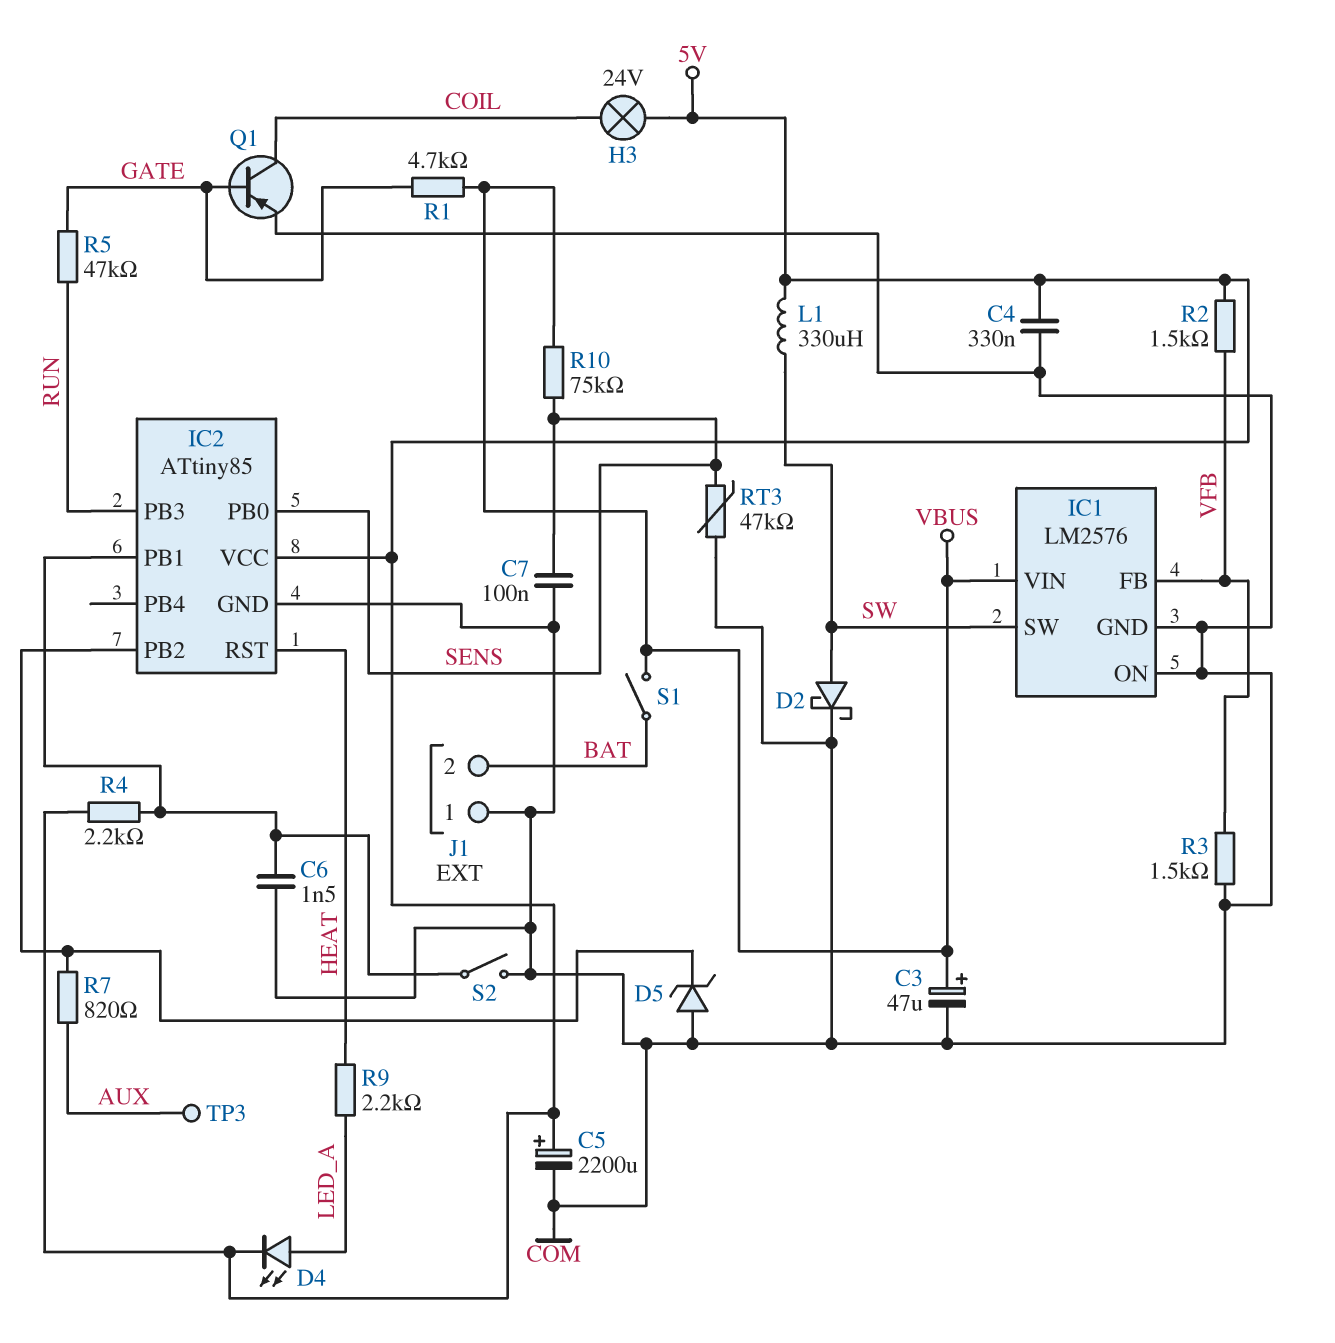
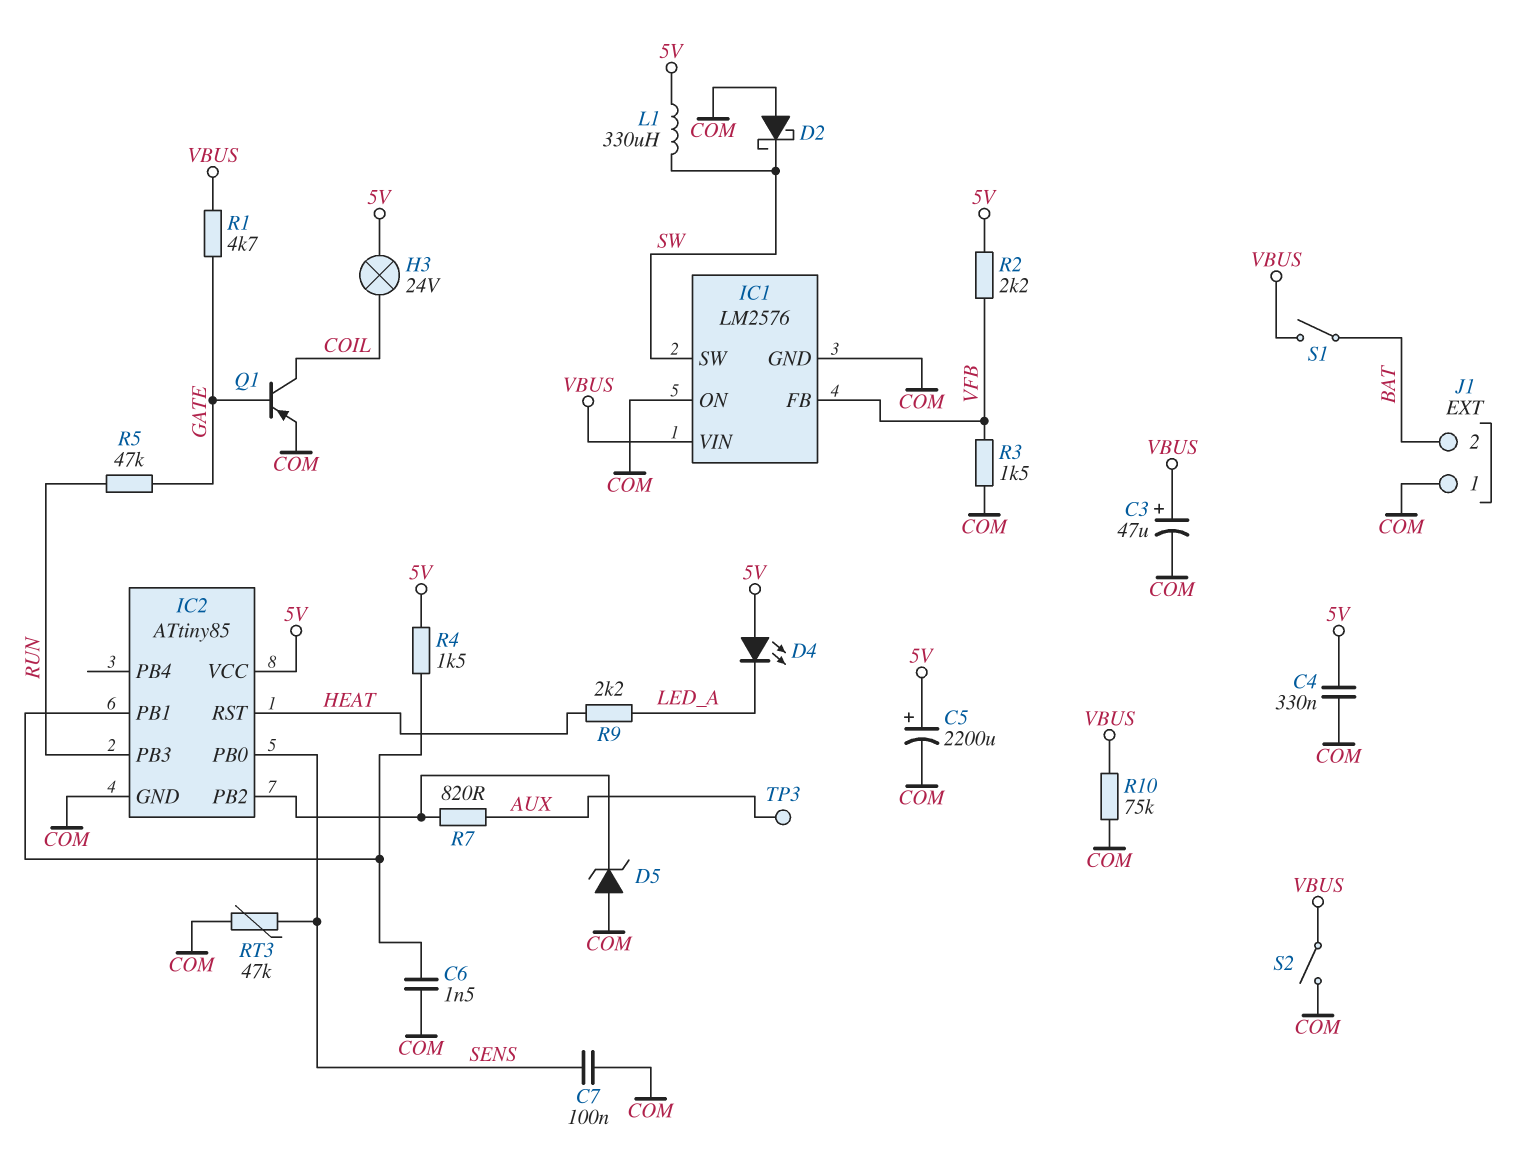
D2: schottky (A SW, K COM) -> schottky (A COM, K SW)
D4: LED (A LED_A, K 5V) -> LED (A 5V, K LED_A)
R2: 1.5k (5V, VFB) -> 2.2k (5V, VFB)
R4: 2.2k (5V, IC2/PB1) -> 1.5k (5V, IC2/PB1)
R10: 75k (SENS, VBUS) -> 75k (COM, VBUS)
S2: switch (COM, IC2/PB1) -> switch (COM, VBUS)

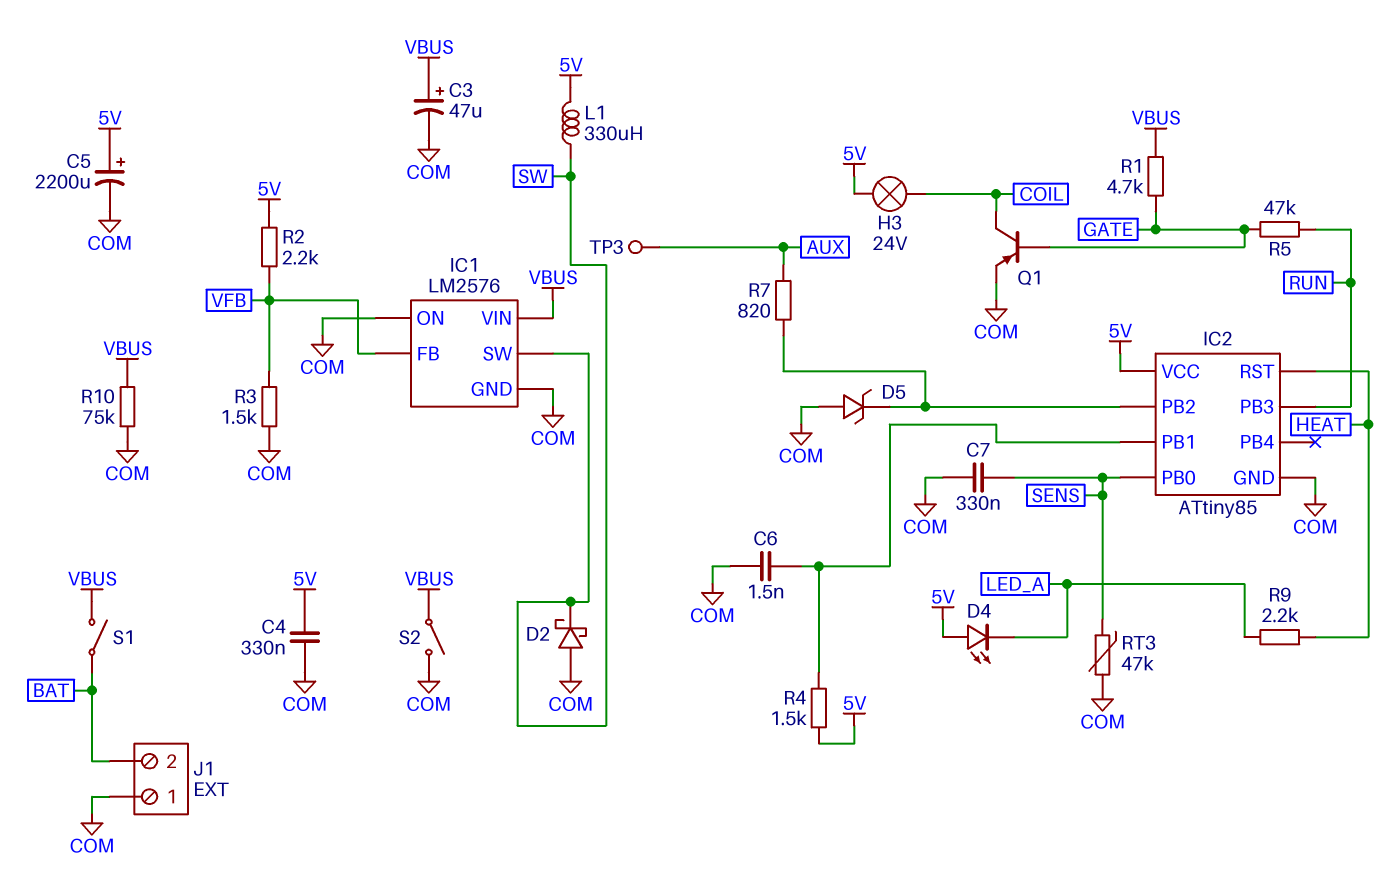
C7: 100nF (COM, SENS) -> 330nF (COM, SENS)

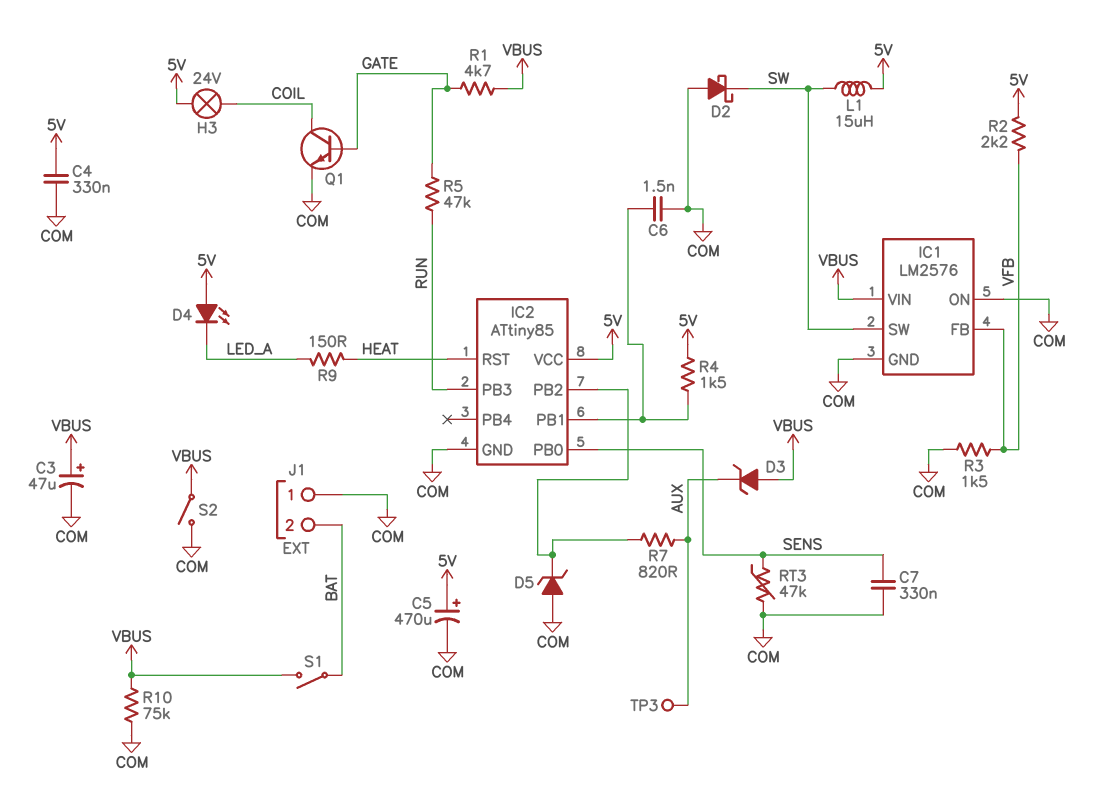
C5: 2200uF (plus 5V, minus COM) -> 470uF (plus 5V, minus COM)
D3: none -> zener (A VBUS, K AUX)
L1: 330uH (5V, SW) -> 15uH (5V, SW)
Q1: PNP (B GATE, C COIL, E COM) -> NPN (B GATE, C COIL, E COM)
R9: 2.2k (HEAT, LED_A) -> 150 (HEAT, LED_A)

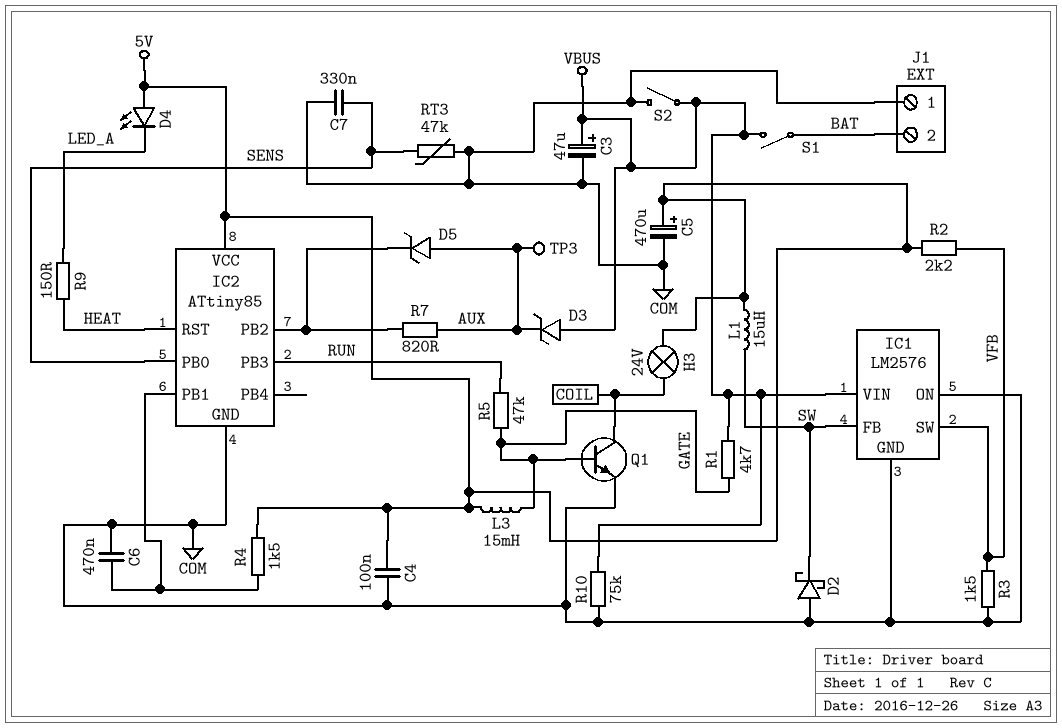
C4: 330nF (5V, COM) -> 100nF (5V, COM)
C6: 1.5nF (COM, IC2/PB1) -> 470nF (COM, IC2/PB1)
D5: zener (A COM, K IC2/PB2) -> zener (A AUX, K IC2/PB2)
IC1 pin FB: VFB -> SW
IC1 pin SW: SW -> VFB
L3: none -> 15mH (5V, GATE)

